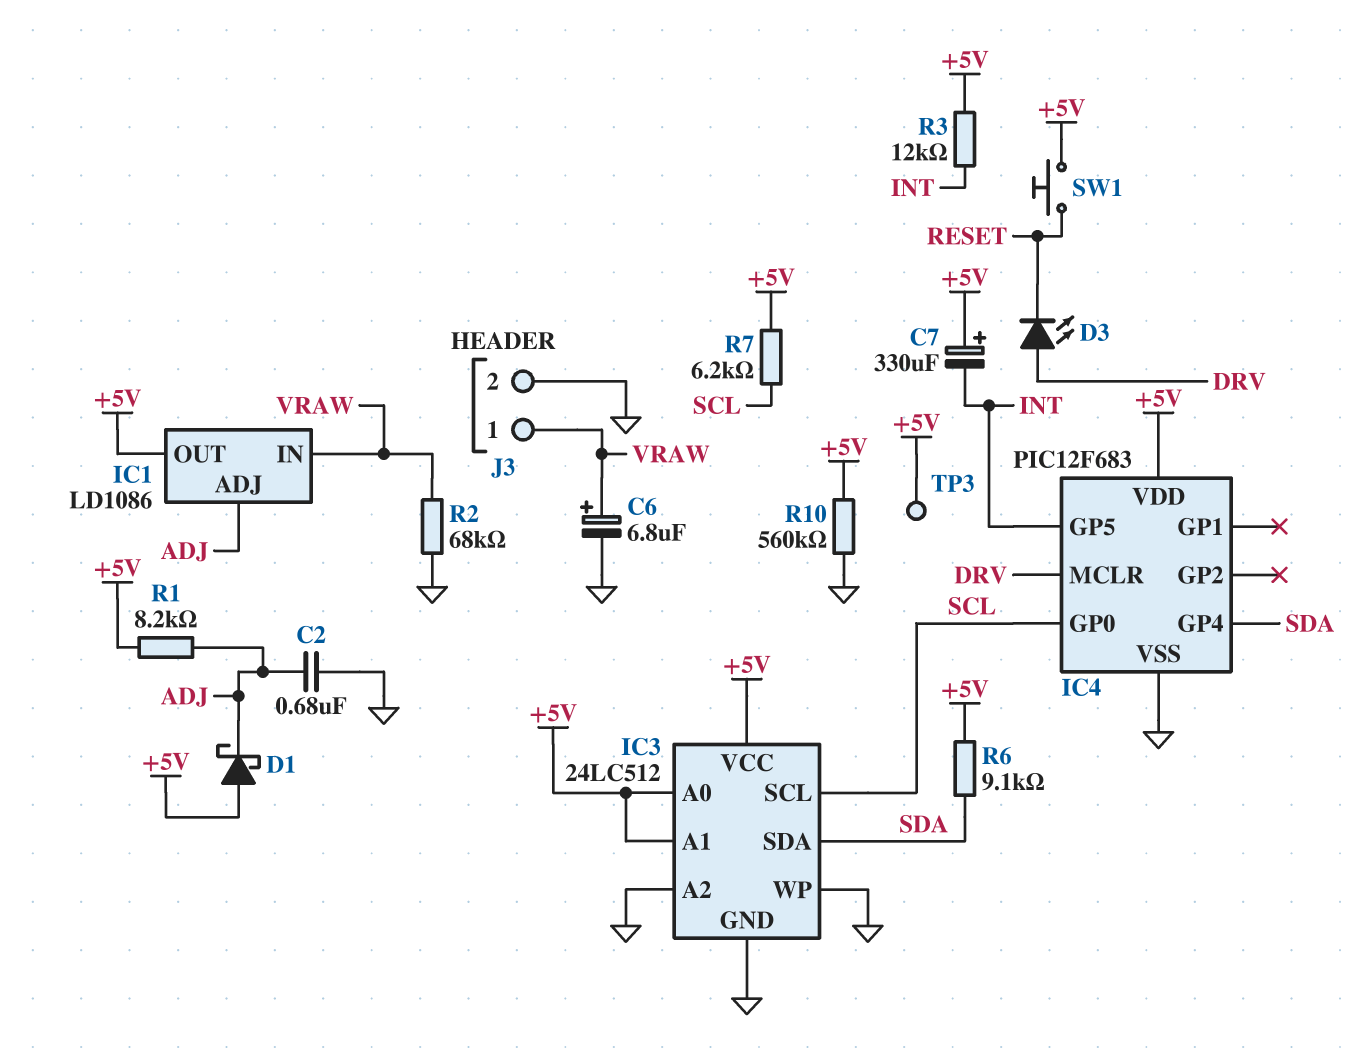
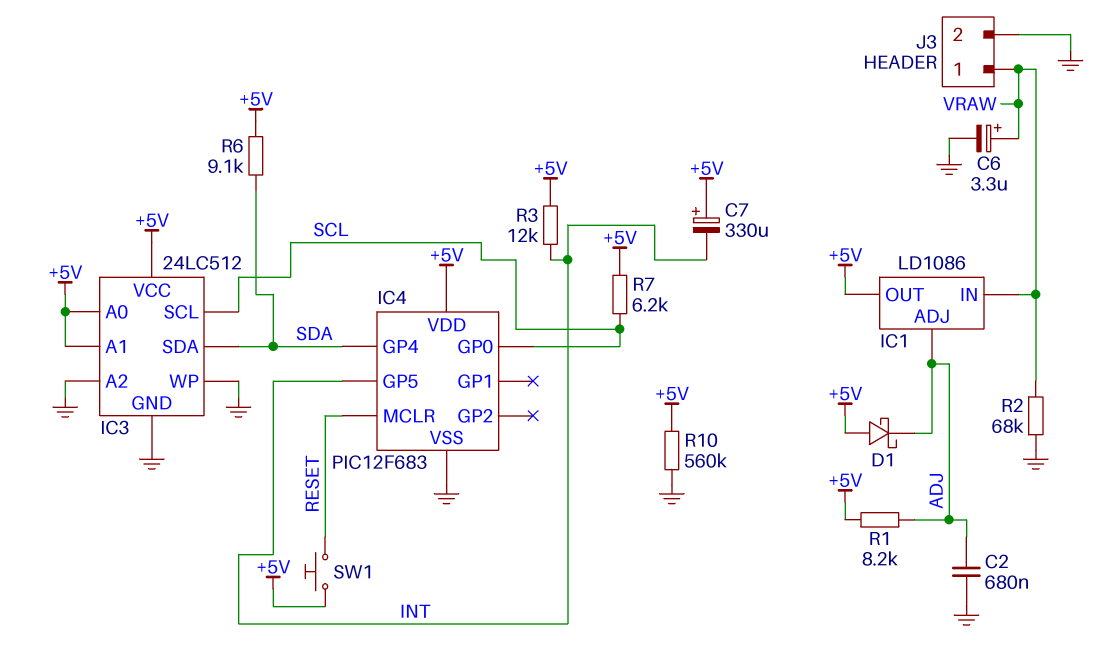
C6: 6.8uF (plus VRAW, minus GND) -> 3.3uF (plus VRAW, minus GND)
D3: LED (A DRV, K RESET) -> none
IC4 pin MCLR: DRV -> RESET
TP3: test point (+5V) -> none

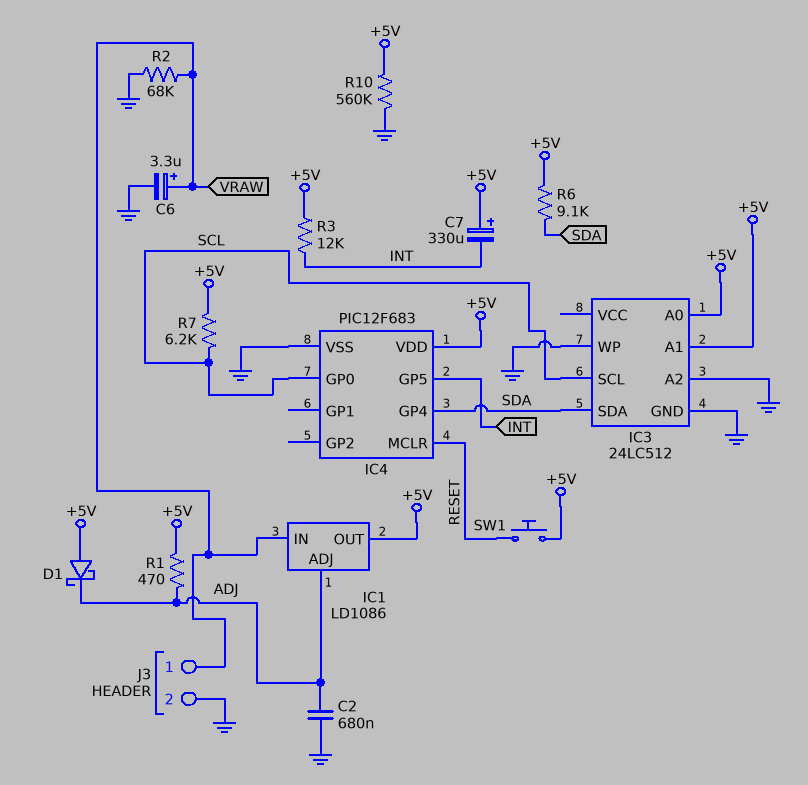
IC3 pin VCC: +5V -> none
R1: 8.2k (+5V, ADJ) -> 470 (+5V, ADJ)

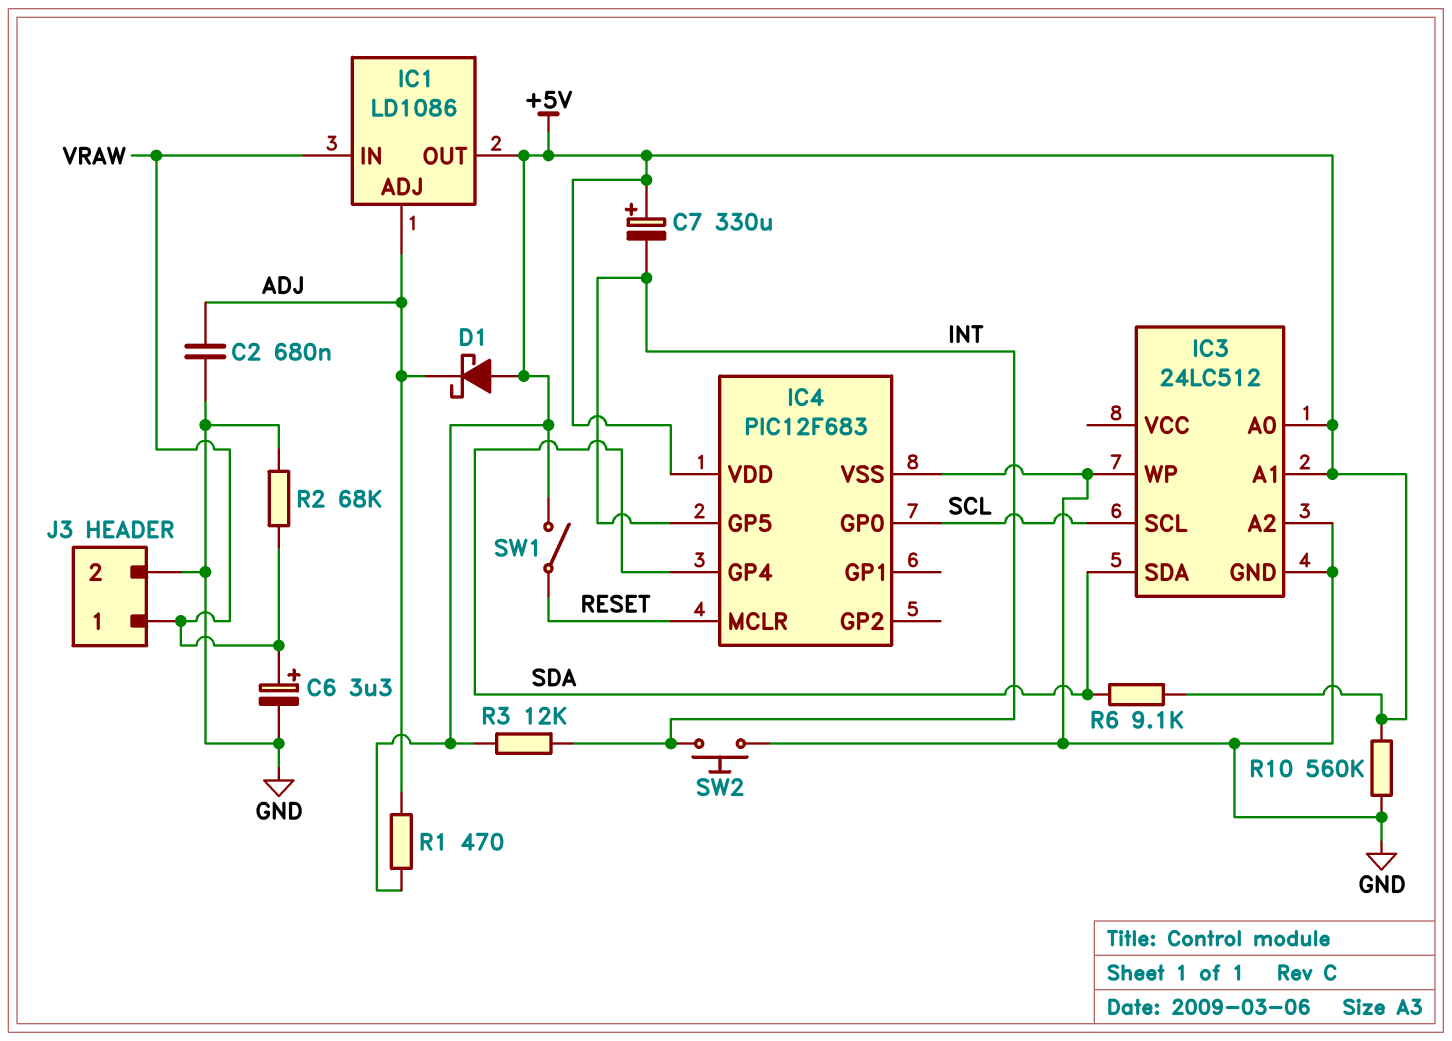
R7: 6.2k (+5V, SCL) -> none
SW1: button (+5V, RESET) -> switch (+5V, RESET)
SW2: none -> button (GND, INT)

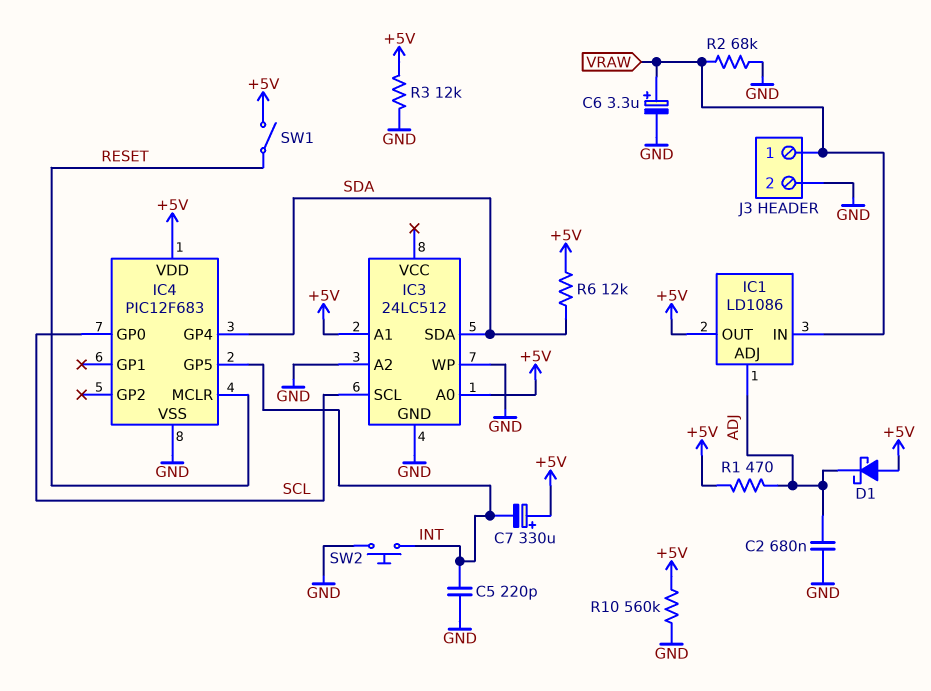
C5: none -> 220pF (GND, INT)
R3: 12k (+5V, INT) -> 12k (+5V, GND)
R6: 9.1k (+5V, SDA) -> 12k (+5V, SDA)

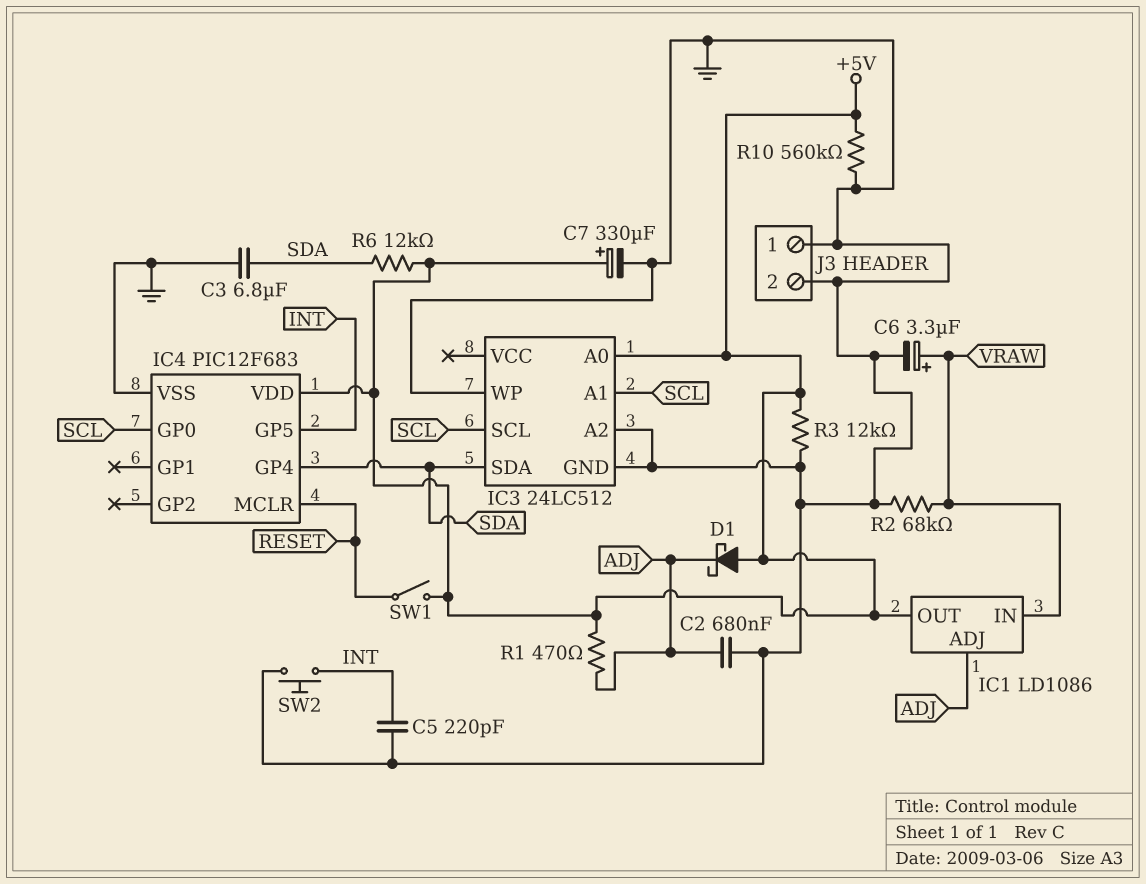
C3: none -> 6.8uF (GND, SDA)
C7: 330uF (plus +5V, minus INT) -> 330uF (plus +5V, minus GND)
IC3 pin A1: +5V -> SCL
J3 pin 1: VRAW -> GND

